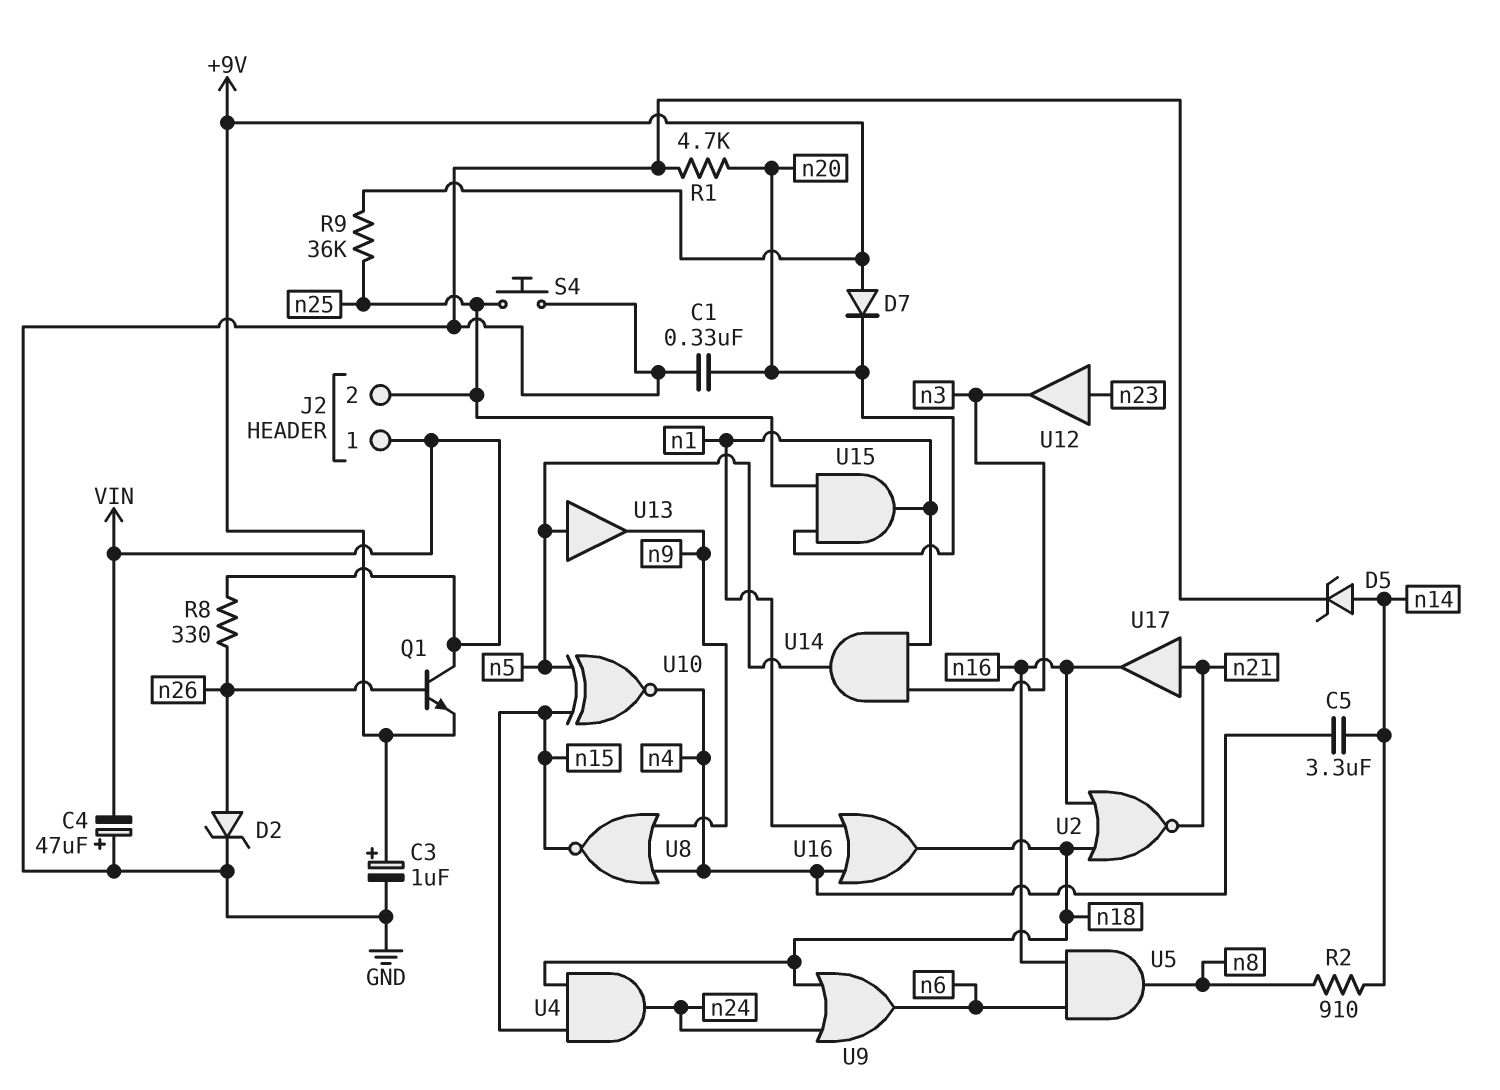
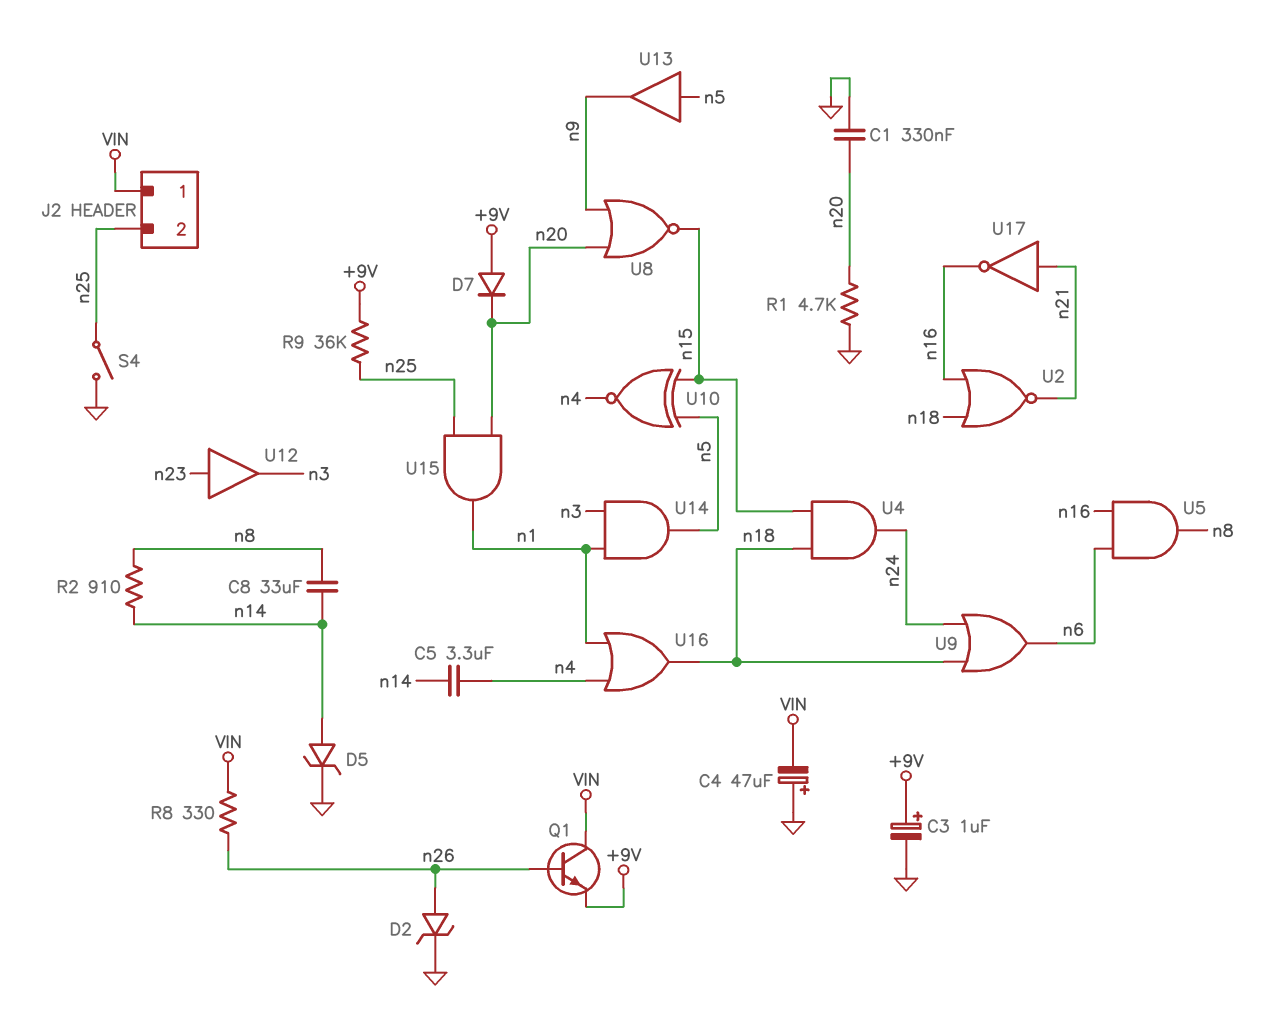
C8: none -> 33uF (n8, n14)
S4: button (GND, n25) -> switch (GND, n25)
U8: NOR (in n4, in n9, out n15) -> NOR (in n9, in n20, out n15)
U17: buffer (in n21, out n16) -> NOT (in n21, out n16)

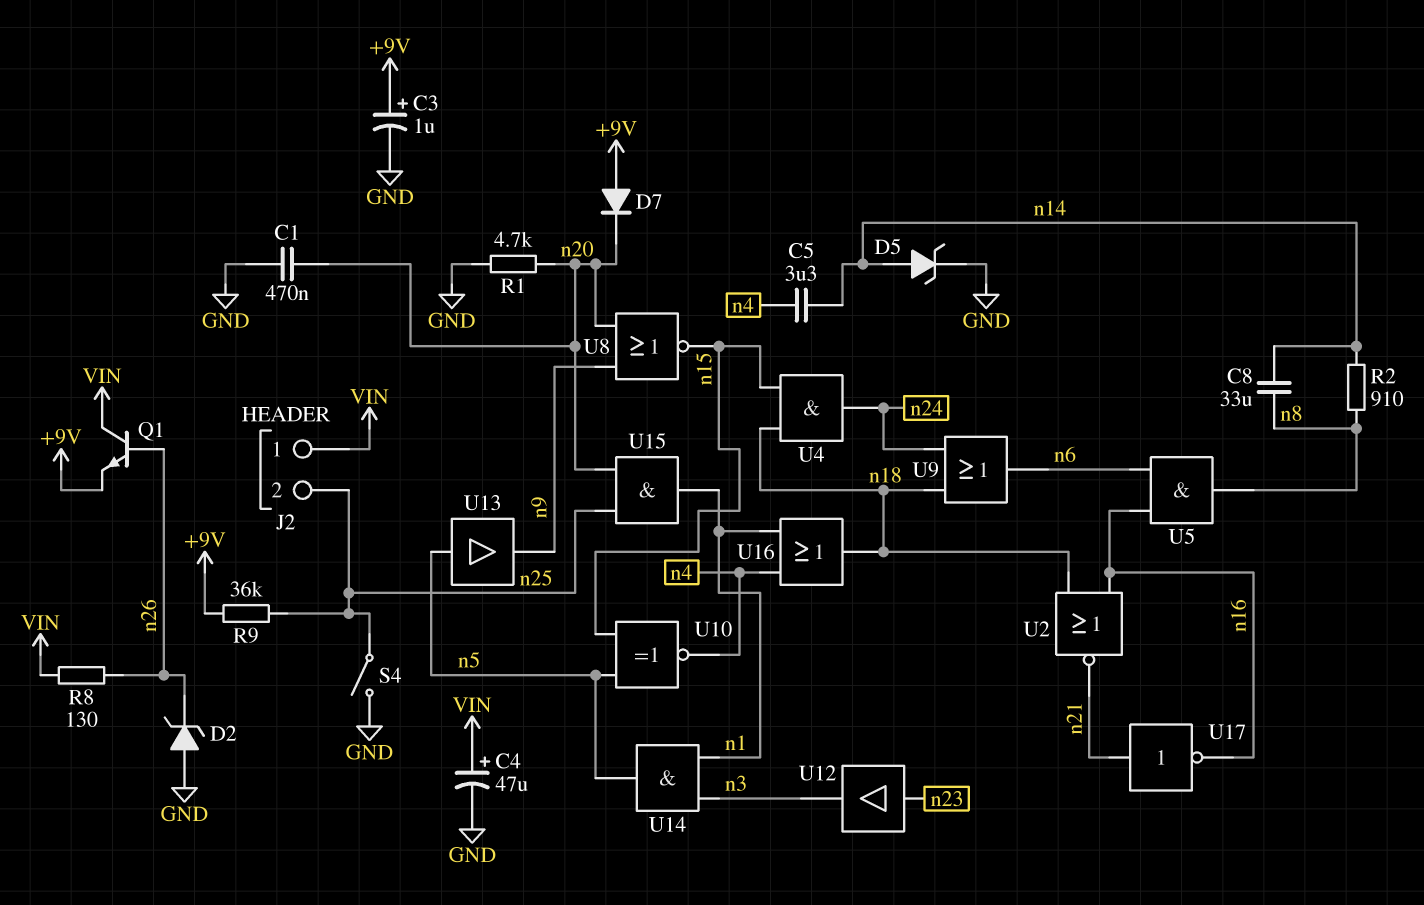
C1: 330nF (GND, n20) -> 470nF (GND, n20)
C4: 47uF (plus GND, minus VIN) -> 47uF (plus VIN, minus GND)
D2: zener (A n26, K GND) -> zener (A GND, K n26)
R8: 330 (VIN, n26) -> 130 (VIN, n26)

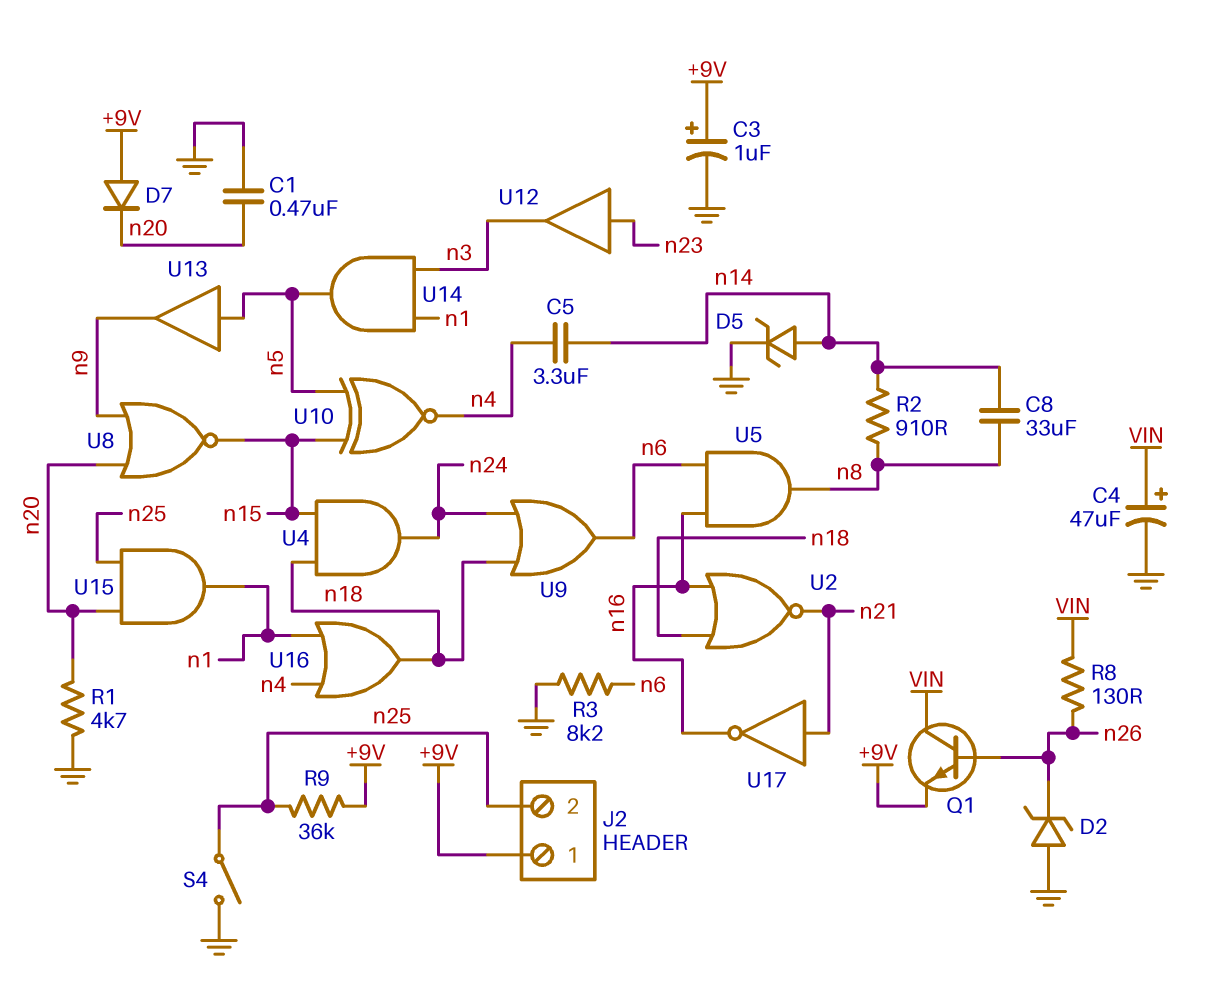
J2 pin 1: VIN -> +9V
R3: none -> 8.2k (GND, n6)

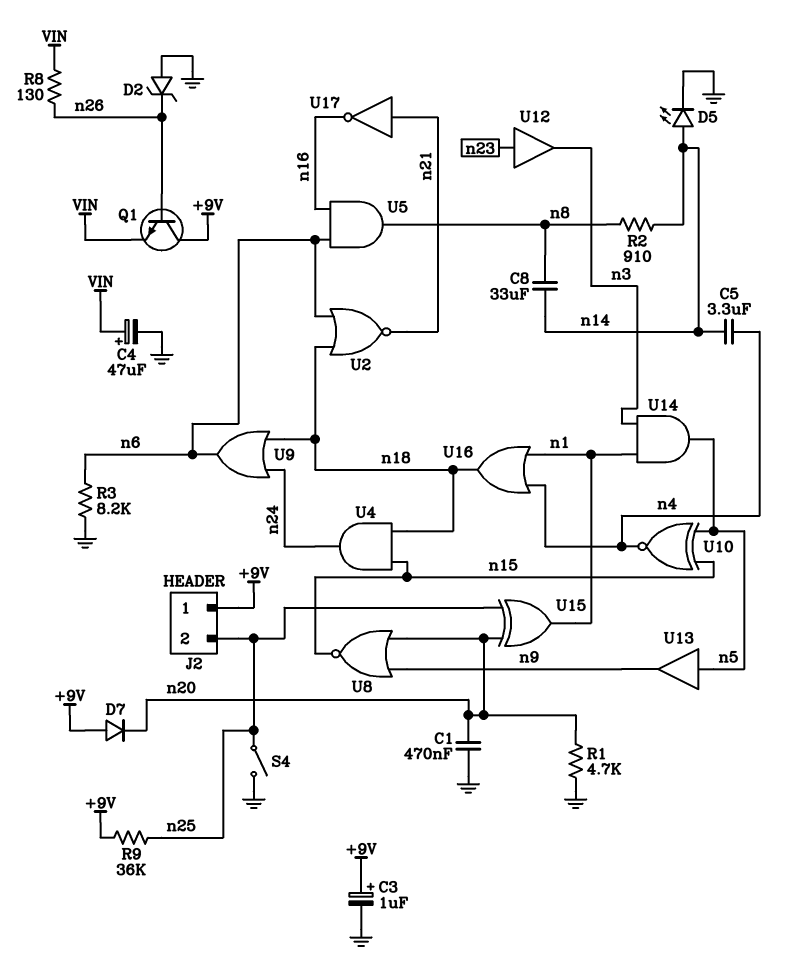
D5: zener (A n14, K GND) -> LED (A n14, K GND)
Q1: NPN (B n26, C VIN, E +9V) -> NPN (B n26, C +9V, E VIN)
U2: NOR (in n16, in n18, out n21) -> NOR (in n6, in n18, out n21)
U15: AND (in n20, in n25, out n1) -> XOR (in n20, in n25, out n1)

